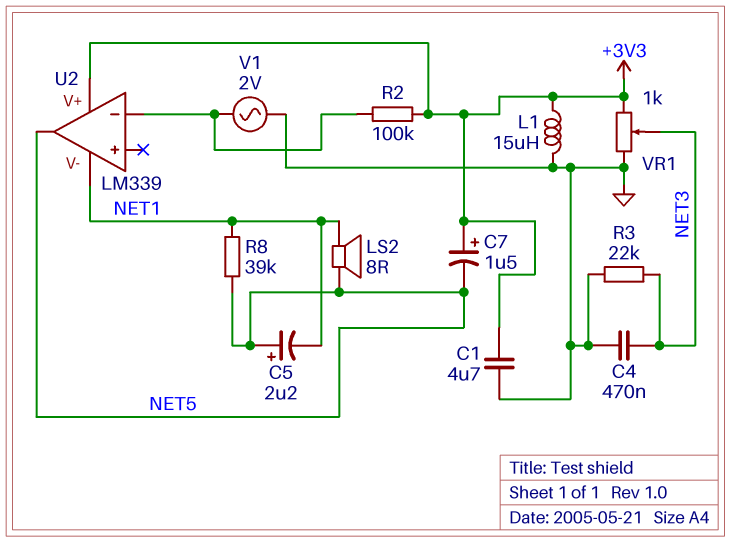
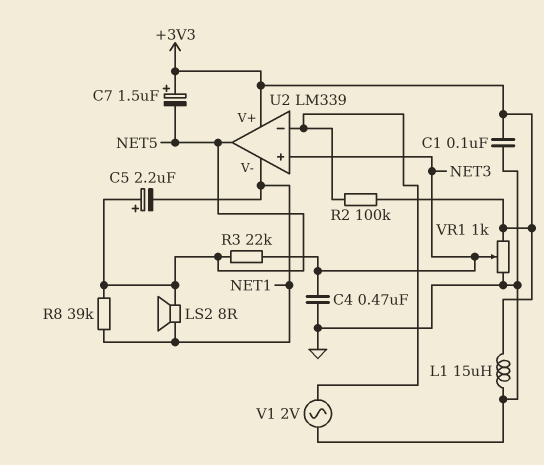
C1: 4.7uF (+3V3, GND) -> 100nF (+3V3, GND)
R3: 22k (GND, NET3) -> 22k (NET3, NET5)
U2 pin in+: none -> NET3

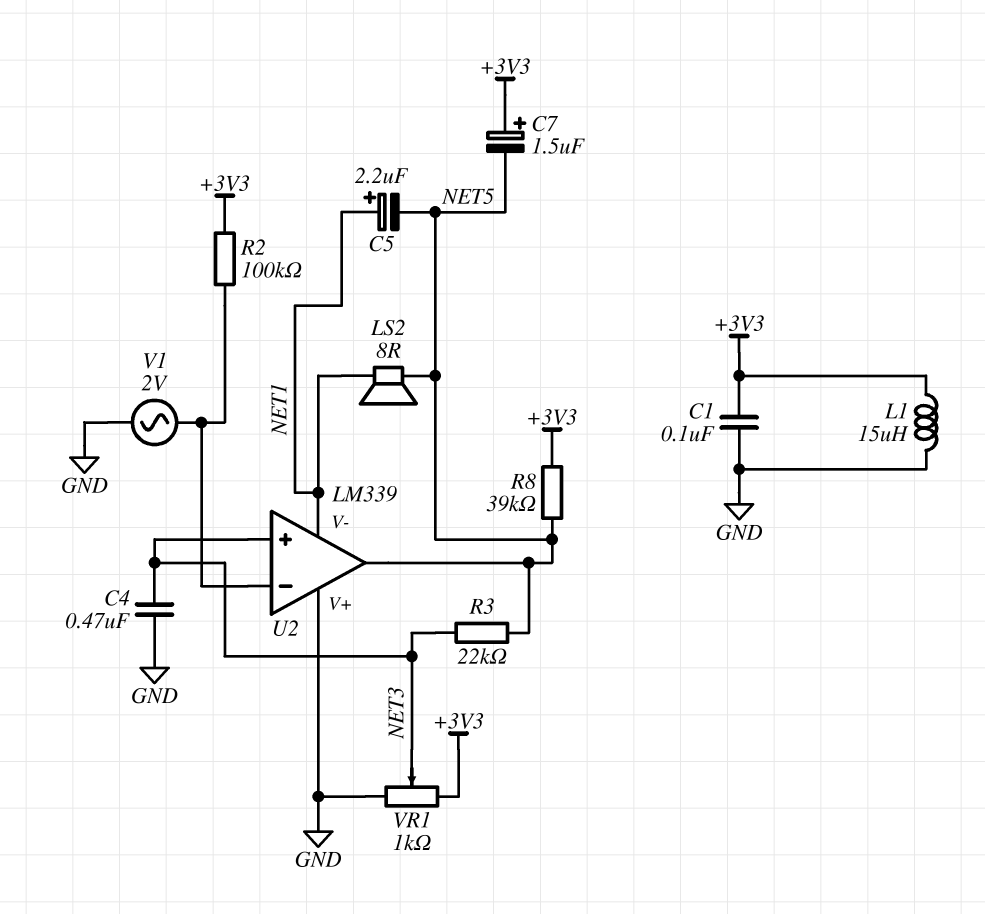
C5: 2.2uF (plus NET5, minus NET1) -> 2.2uF (plus NET1, minus NET5)
R8: 39k (NET1, NET5) -> 39k (+3V3, NET5)
U2 pin V+: +3V3 -> GND

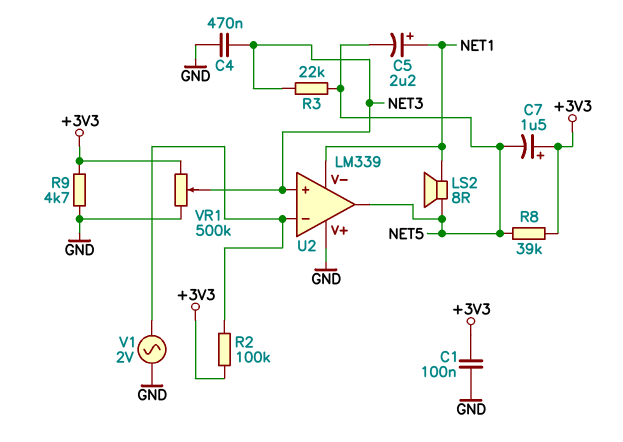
L1: 15uH (+3V3, GND) -> none
R9: none -> 4.7k (+3V3, GND)
VR1: 1k (+3V3, GND, wiper NET3) -> 500k (+3V3, GND, wiper NET3)

